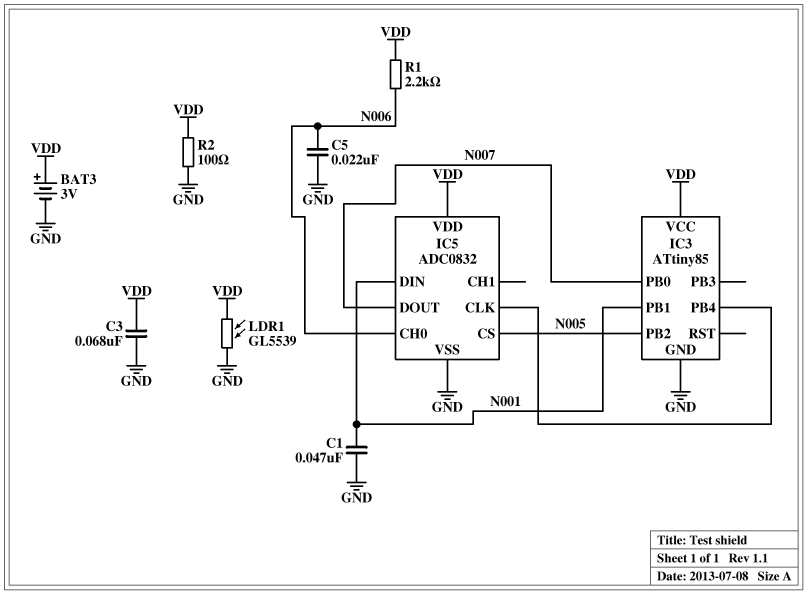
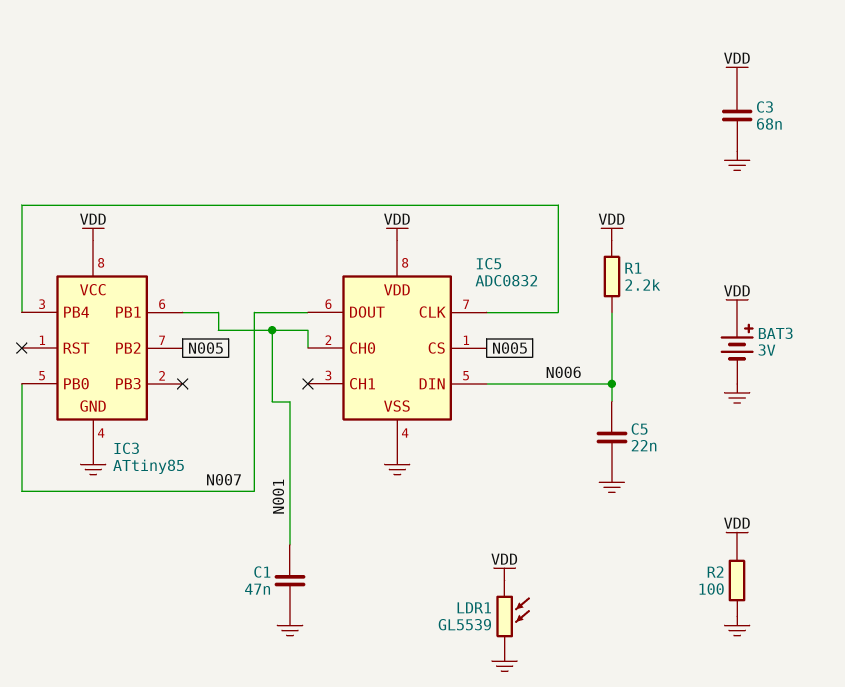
IC5 pin CH0: N006 -> N001
IC5 pin DIN: N001 -> N006

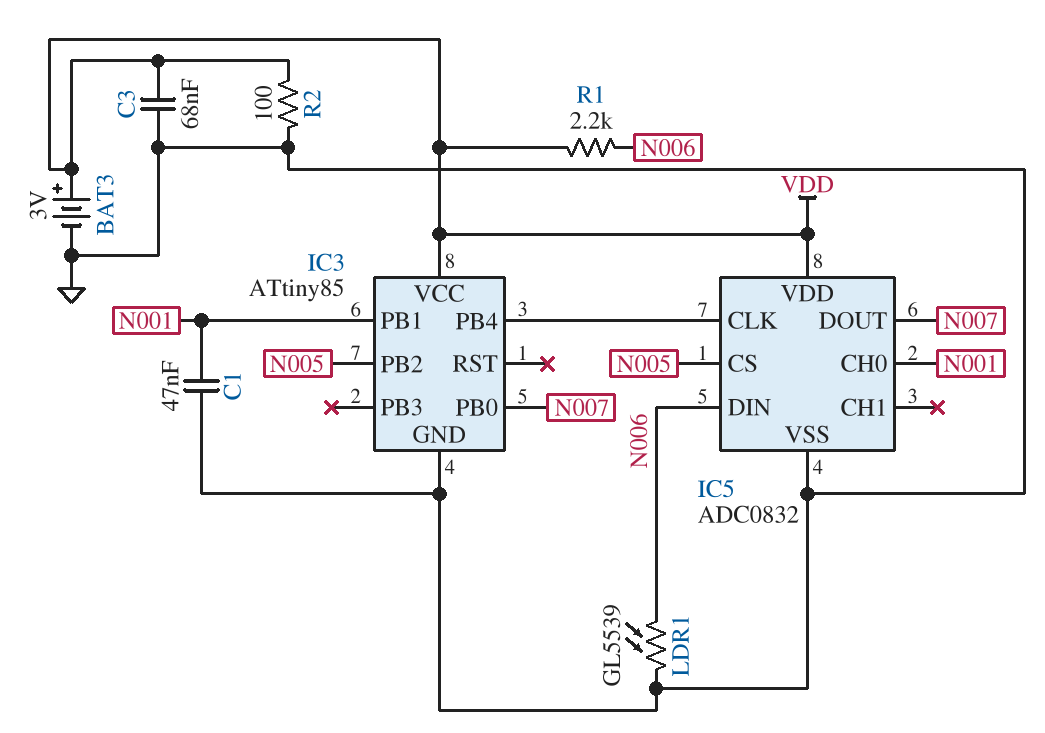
C5: 22nF (GND, N006) -> none
LDR1: GL5539 (GND, VDD) -> GL5539 (GND, N006)

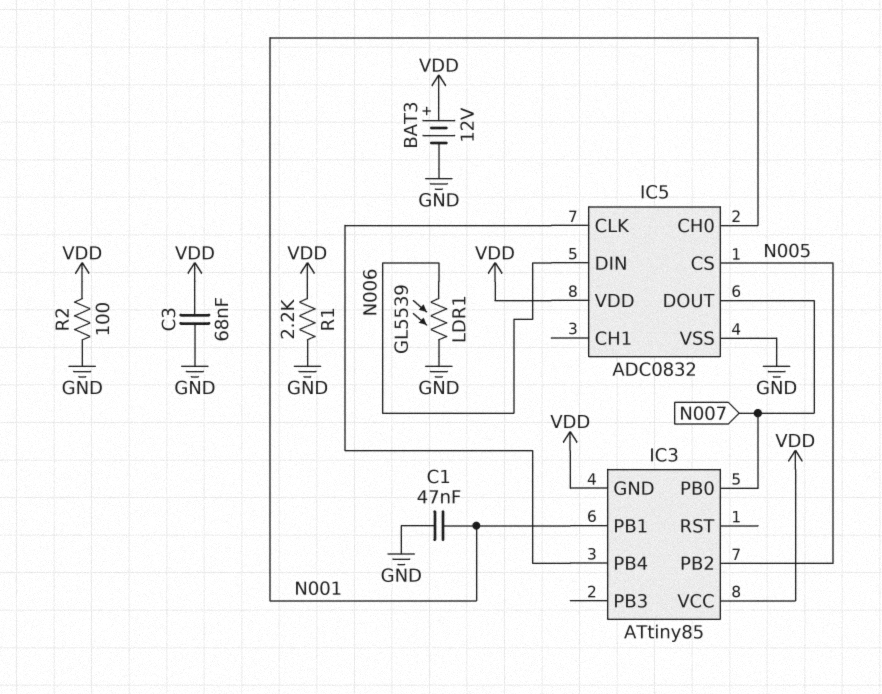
BAT3: 3V (plus VDD, minus GND) -> 12V (plus VDD, minus GND)
IC3 pin GND: GND -> VDD
R1: 2.2k (N006, VDD) -> 2.2k (GND, VDD)

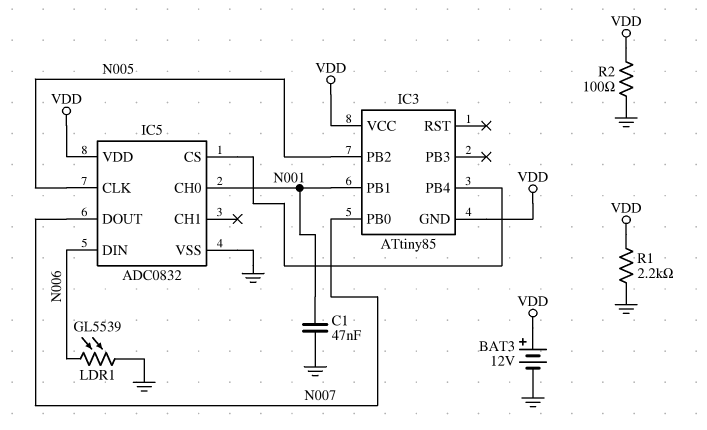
C3: 68nF (GND, VDD) -> none
IC5 pin CLK: IC3/PB4 -> N005
IC5 pin CS: N005 -> IC3/PB4

